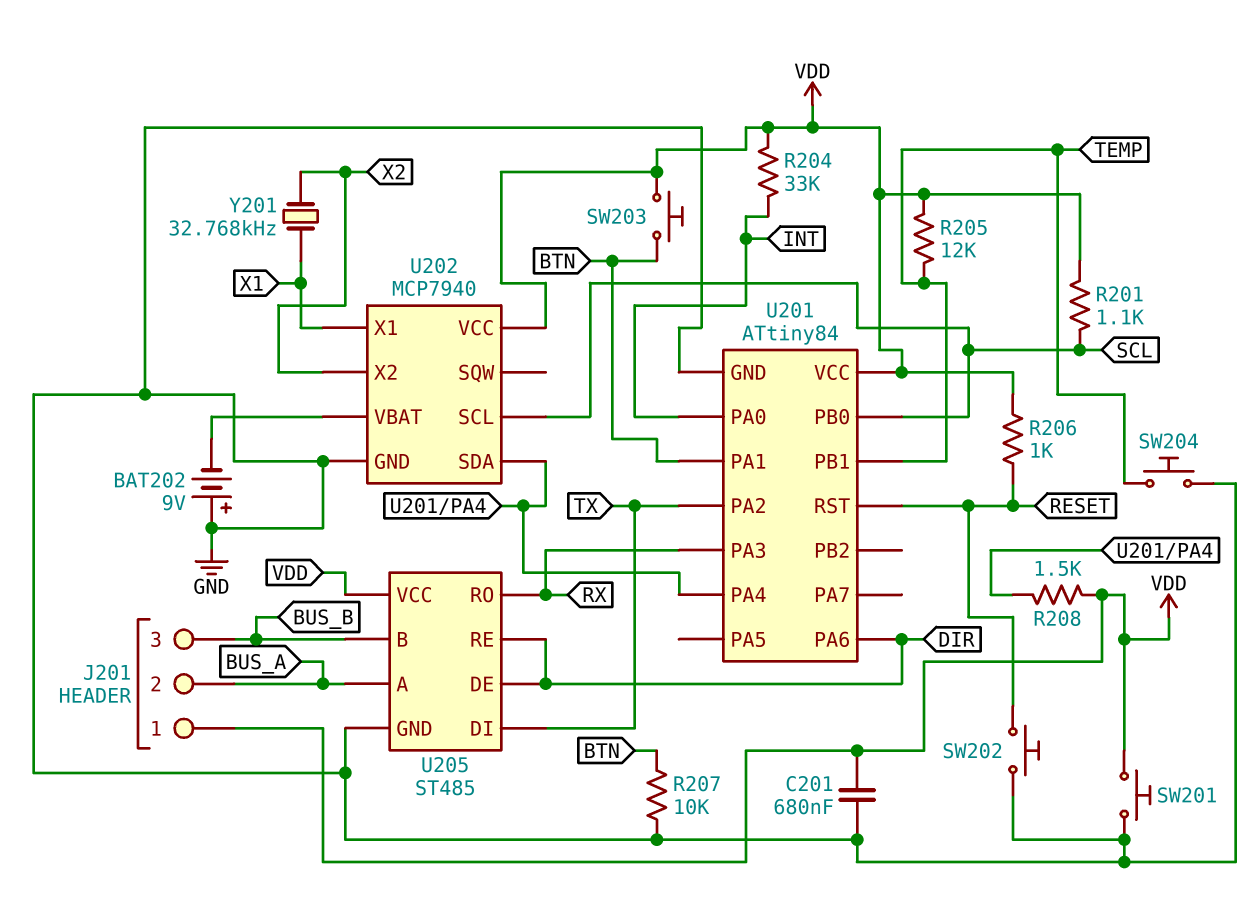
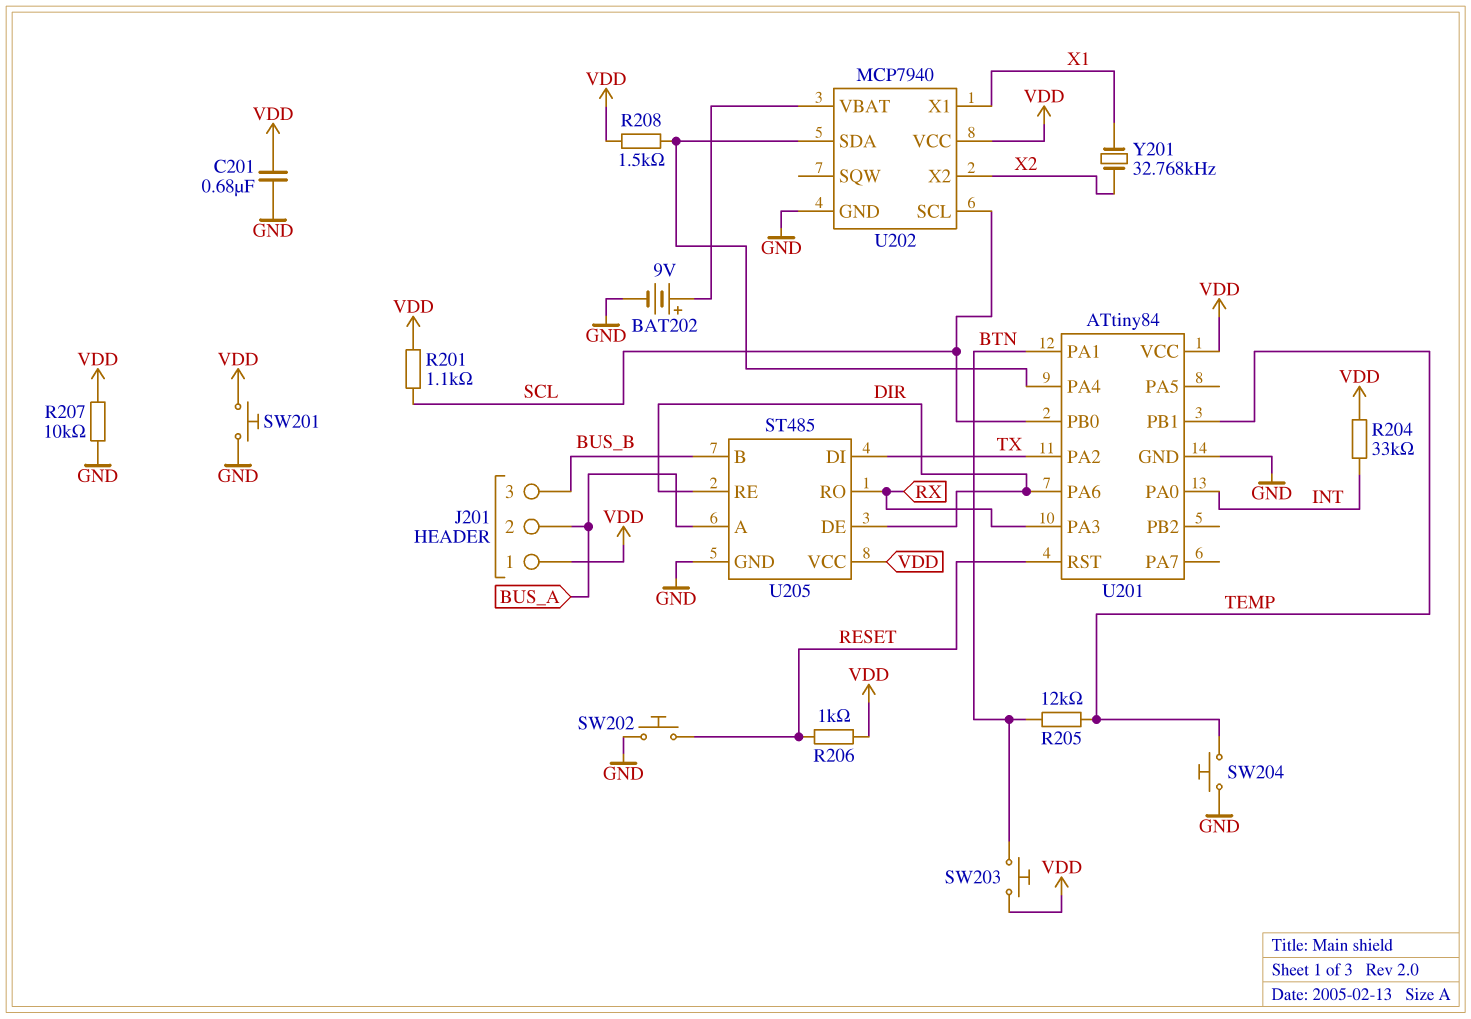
BAT202: 9V (plus GND, minus U202/VBAT) -> 9V (plus U202/VBAT, minus GND)
R205: 12k (TEMP, VDD) -> 12k (BTN, TEMP)
R207: 10k (BTN, GND) -> 10k (GND, VDD)

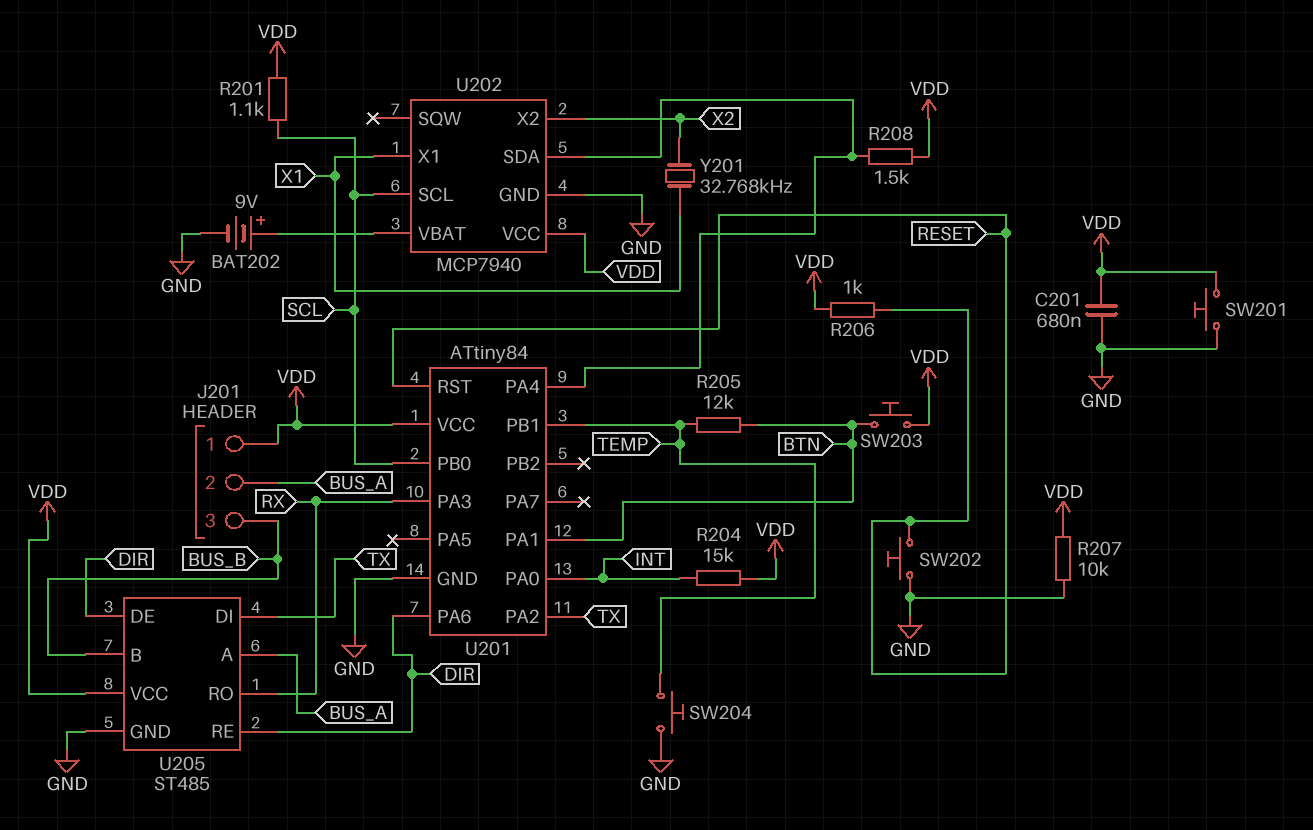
R204: 33k (INT, VDD) -> 15k (INT, VDD)

